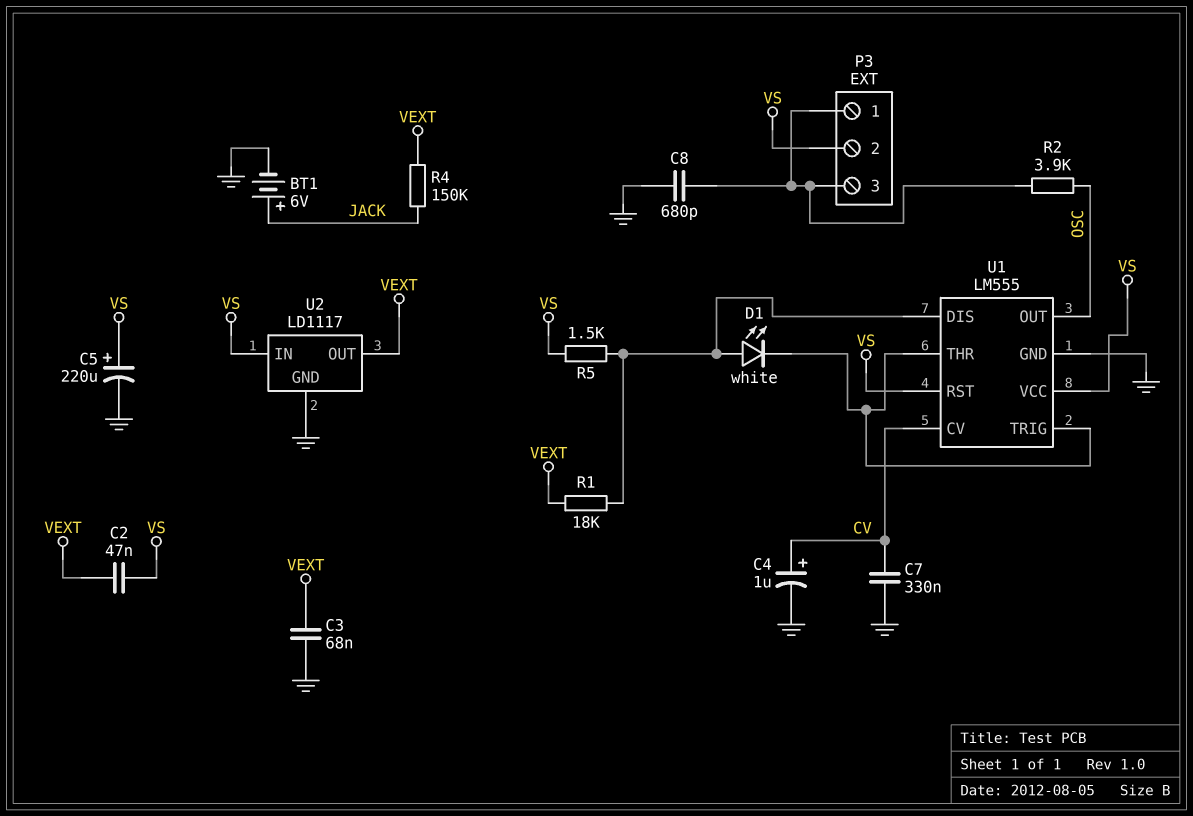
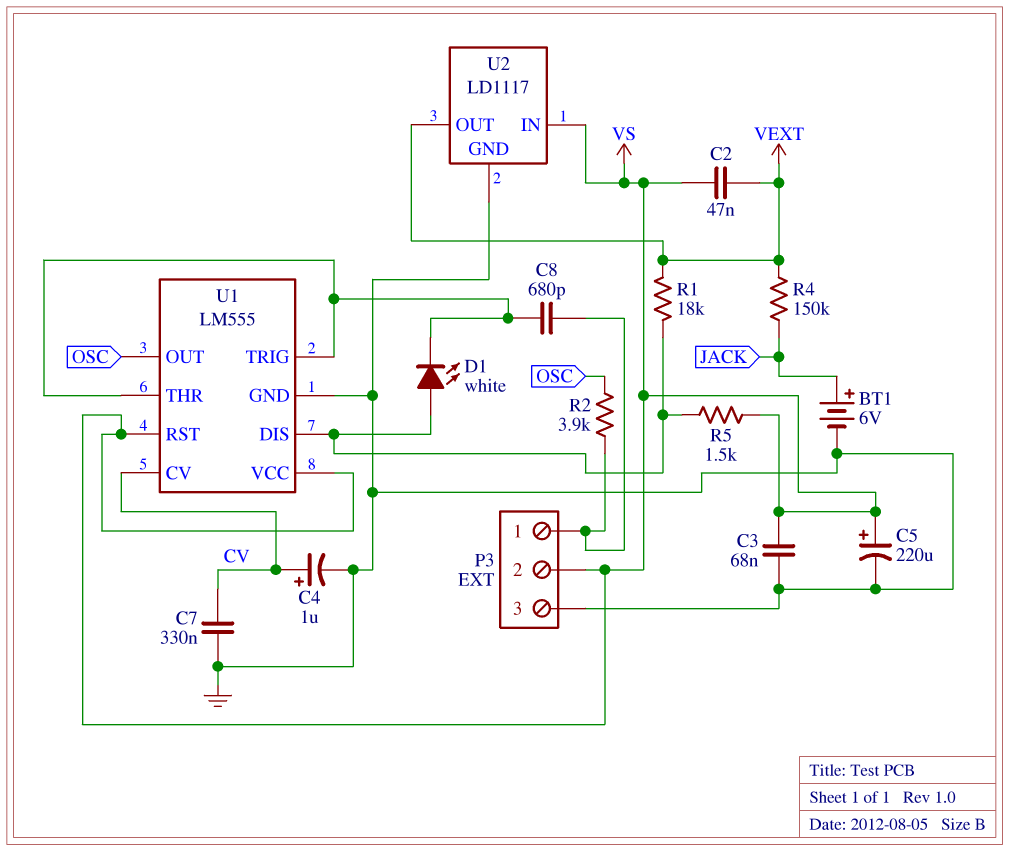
C3: 68nF (GND, VEXT) -> 68nF (GND, VS)
C8: 680pF (GND, P3/1) -> 680pF (P3/1, U1/THR)
P3 pin 3: P3/1 -> GND

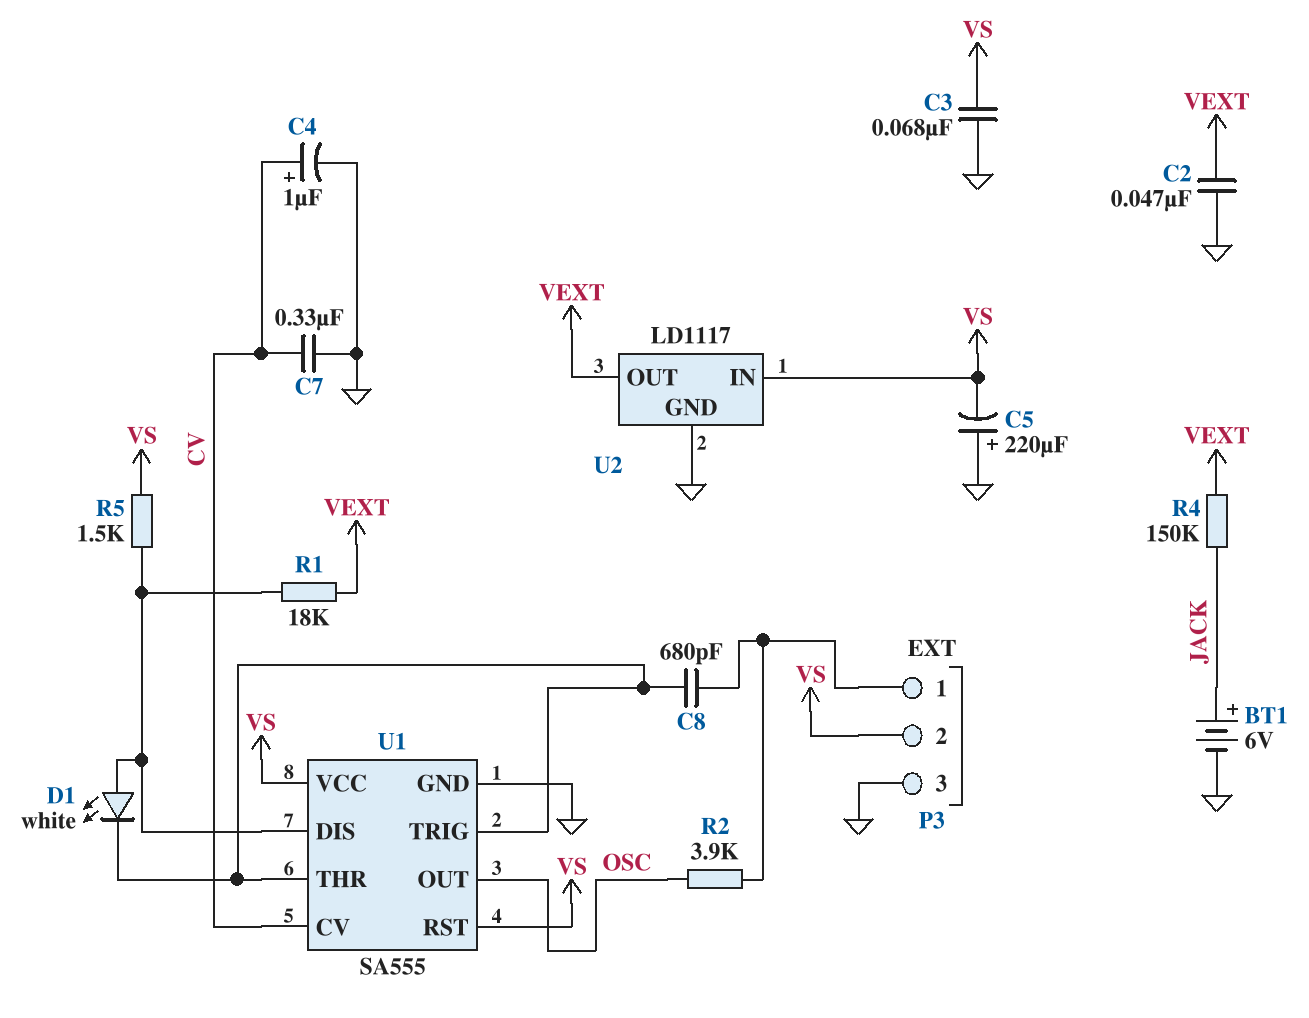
C2: 47nF (VEXT, VS) -> 47nF (GND, VEXT)
C5: 220uF (plus VS, minus GND) -> 220uF (plus GND, minus VS)
U1: LM555 -> SA555

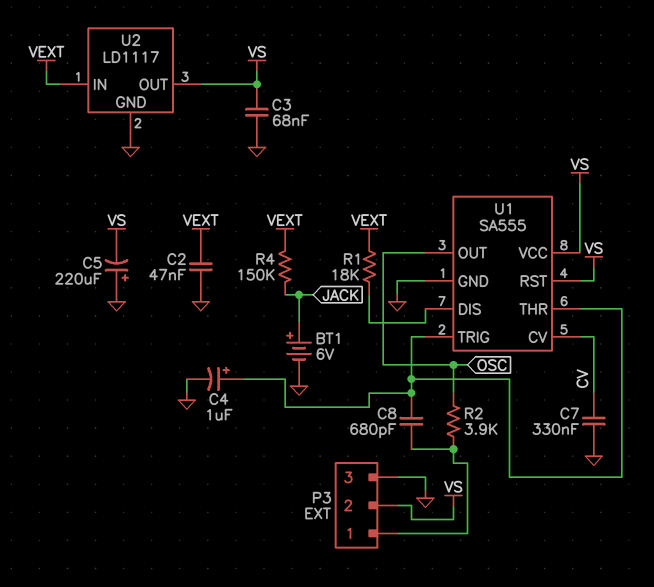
C4: 1uF (plus CV, minus GND) -> 1uF (plus U1/THR, minus GND)
D1: LED white (A U1/DIS, K U1/THR) -> none
R5: 1.5k (U1/DIS, VS) -> none
U2 pin IN: VS -> VEXT
U2 pin OUT: VEXT -> VS

